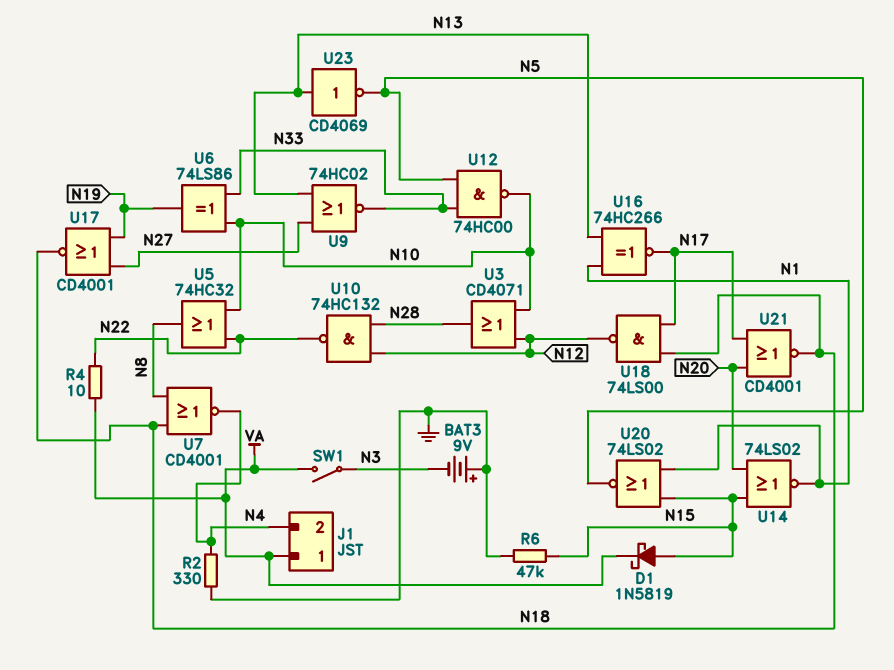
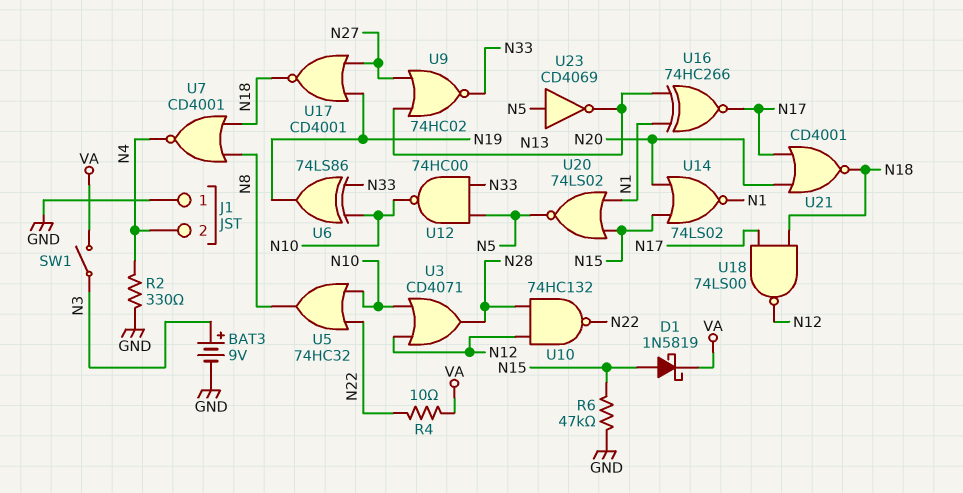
BAT3: 9V (plus GND, minus N3) -> 9V (plus N3, minus GND)
J1 pin 1: VA -> GND
U23: NOT CD4069 (in N13, out N5) -> NOT CD4069 (in N5, out N13)

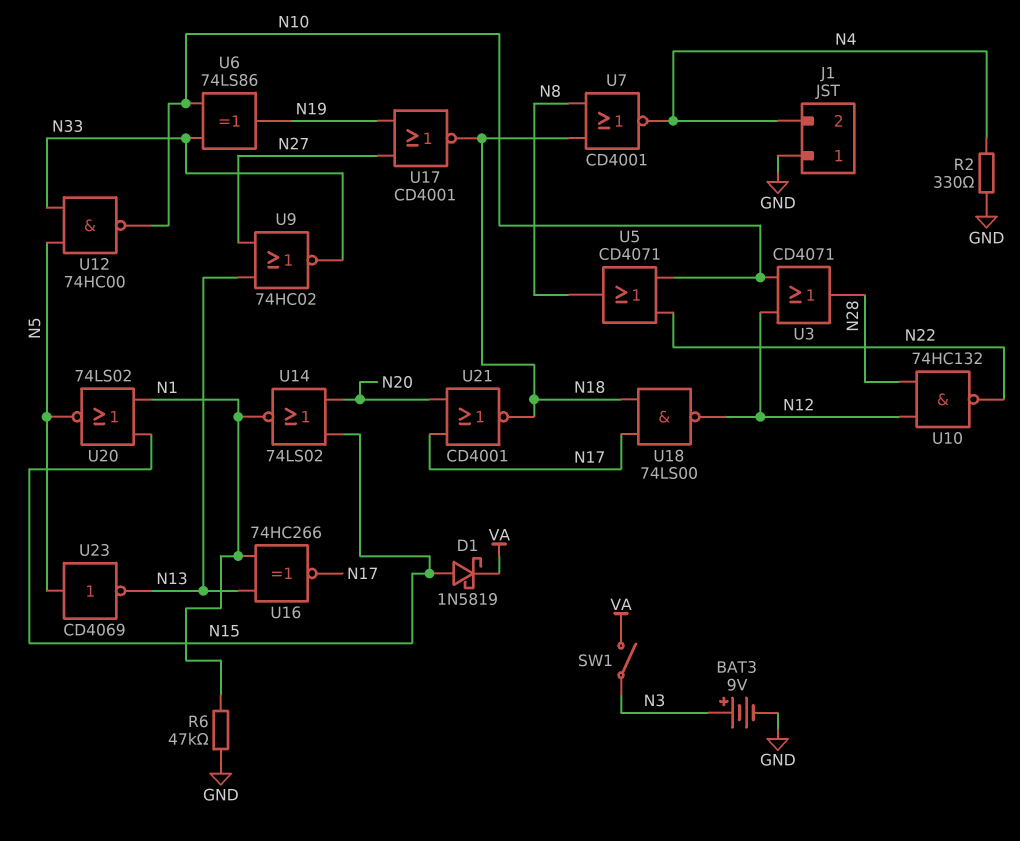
R4: 10 (N22, VA) -> none
R6: 47k (GND, N15) -> 47k (GND, N1)
U5: OR 74HC32 (in N10, in N22, out N8) -> OR CD4071 (in N10, in N22, out N8)

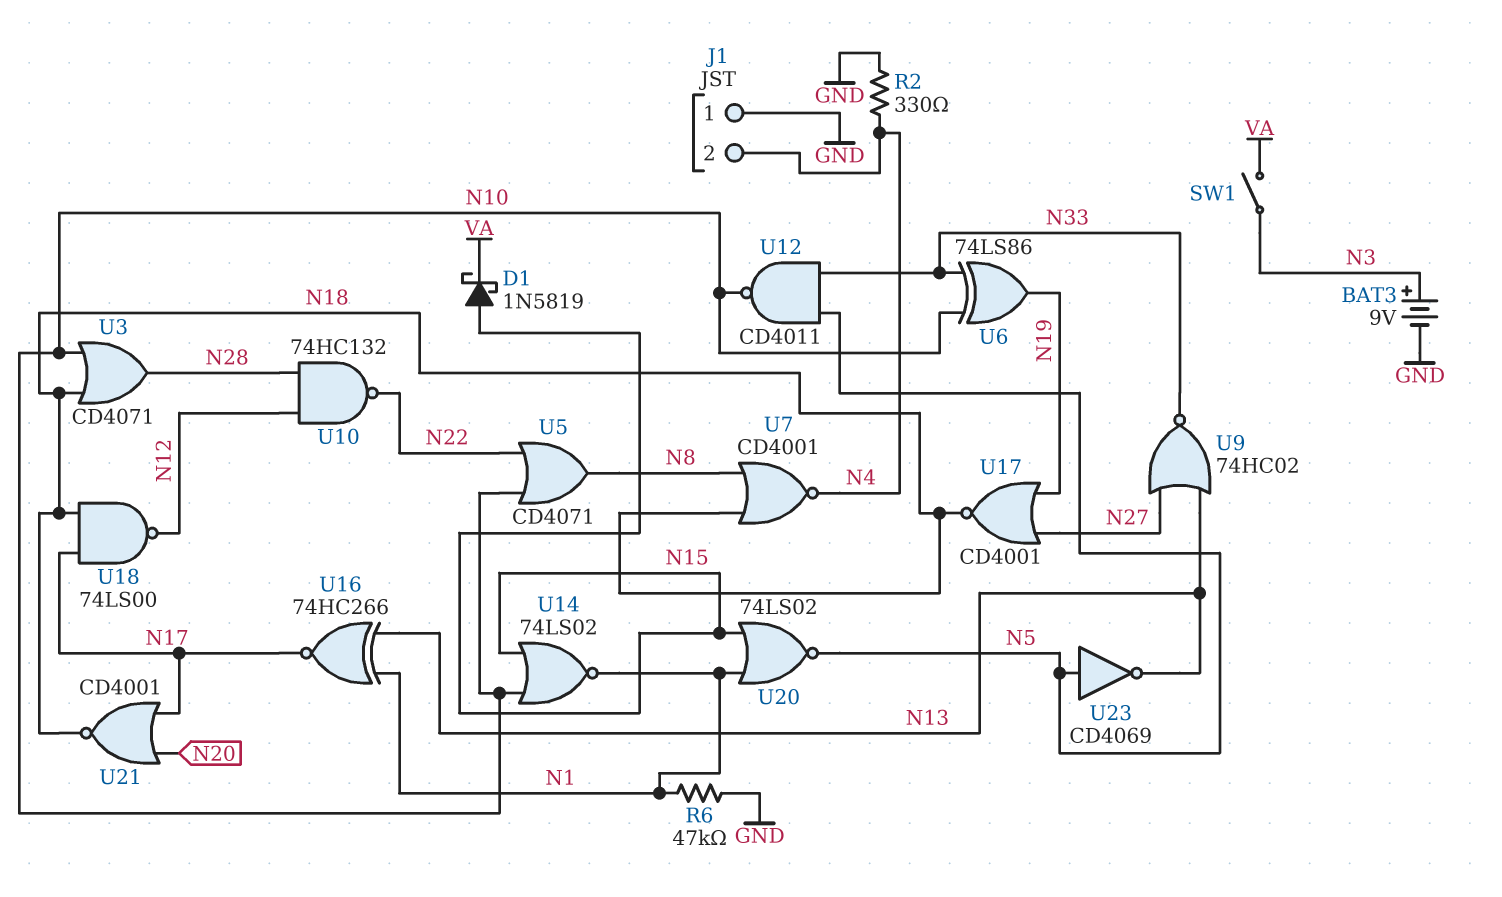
U3: OR CD4071 (in N10, in N12, out N28) -> OR CD4071 (in N10, in N18, out N28)
U12: NAND 74HC00 (in N5, in N33, out N10) -> NAND CD4011 (in N5, in N33, out N10)
U14: NOR 74LS02 (in N15, in N20, out N1) -> NOR 74LS02 (in N10, in N15, out N1)

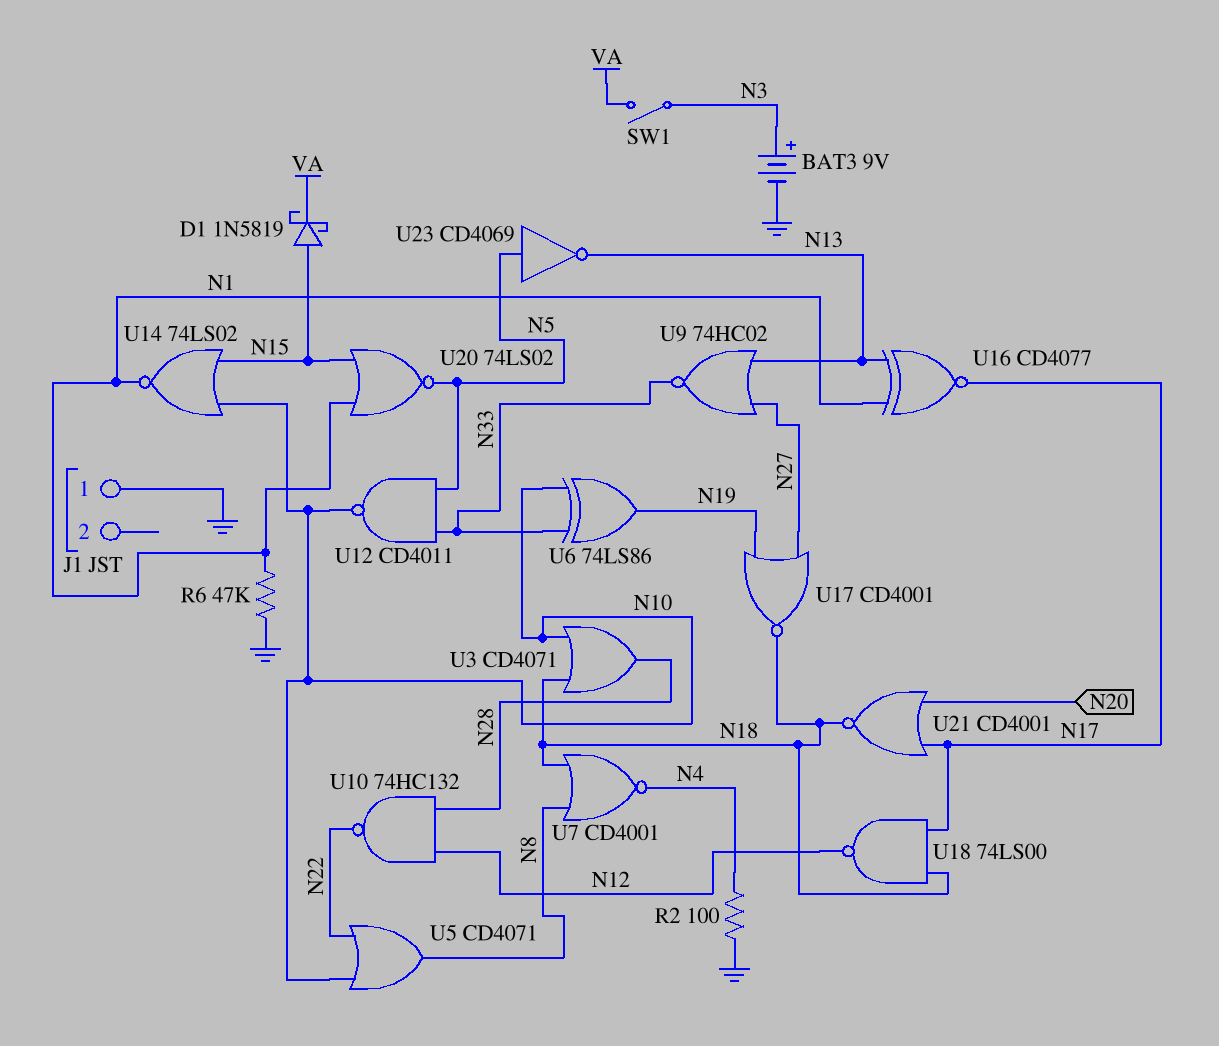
J1 pin 2: N4 -> none
R2: 330 (GND, N4) -> 100 (GND, N4)
U16: XNOR 74HC266 (in N1, in N13, out N17) -> XNOR CD4077 (in N1, in N13, out N17)

